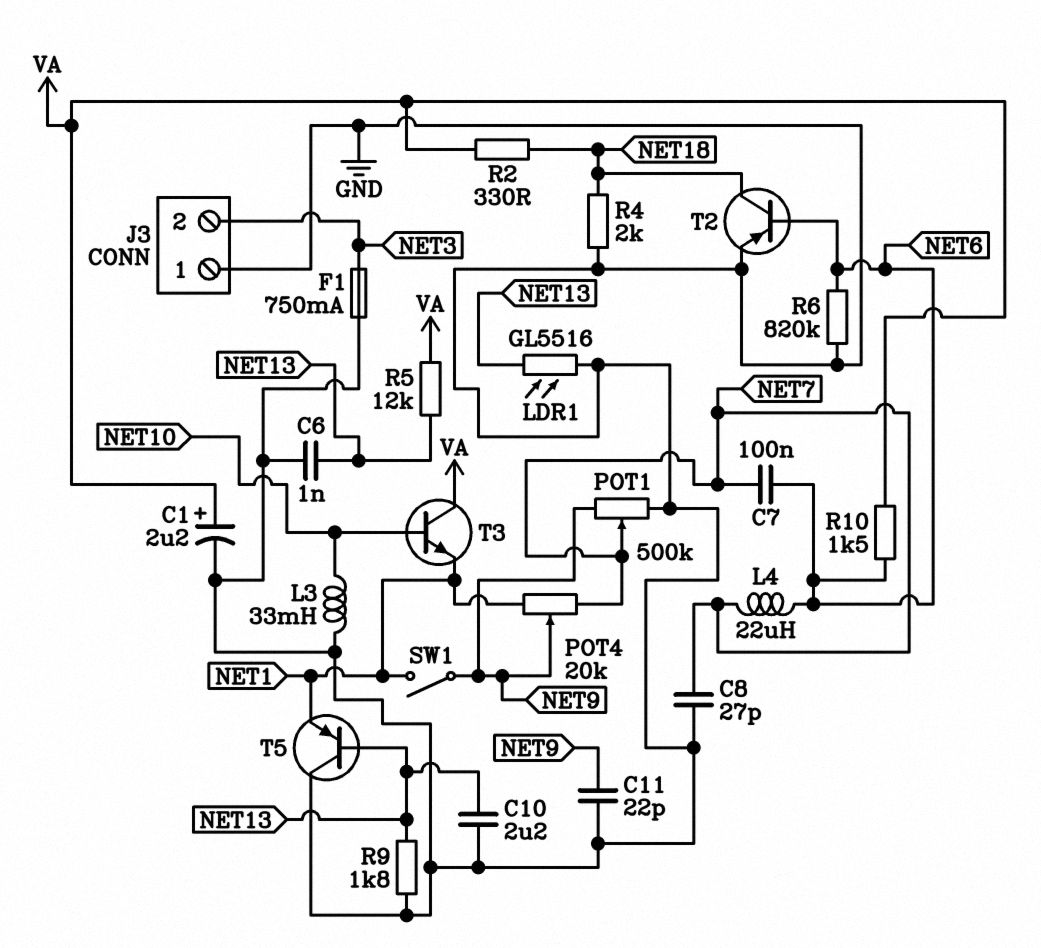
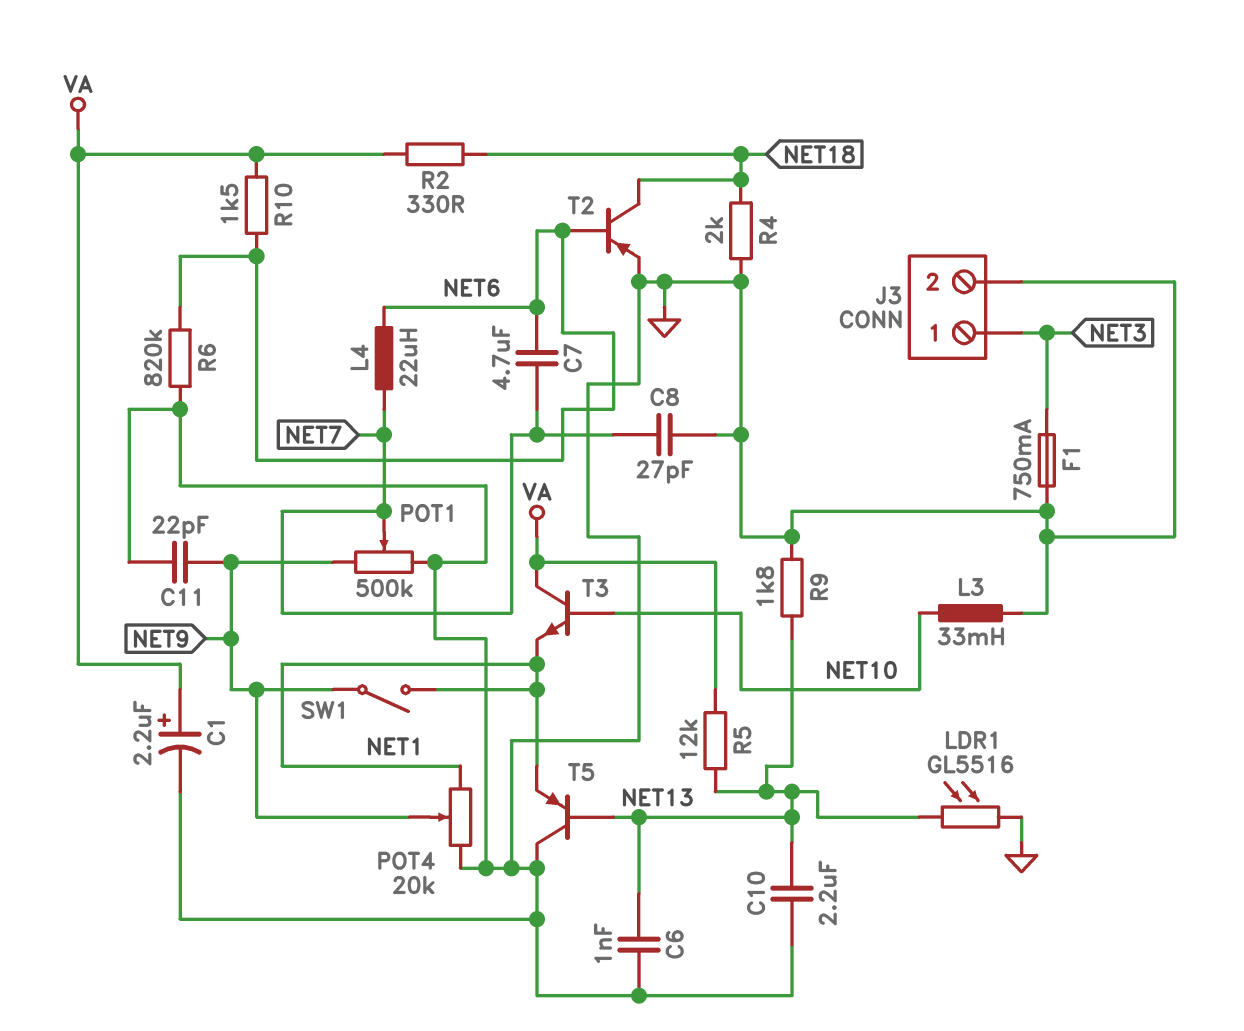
C7: 100nF (NET6, NET7) -> 4.7uF (NET6, NET7)
J3 pin 1: GND -> NET3
J3 pin 2: NET3 -> GND
POT4: 20k (NET1, NET7, wiper NET9) -> 20k (GND, NET1, wiper NET9)

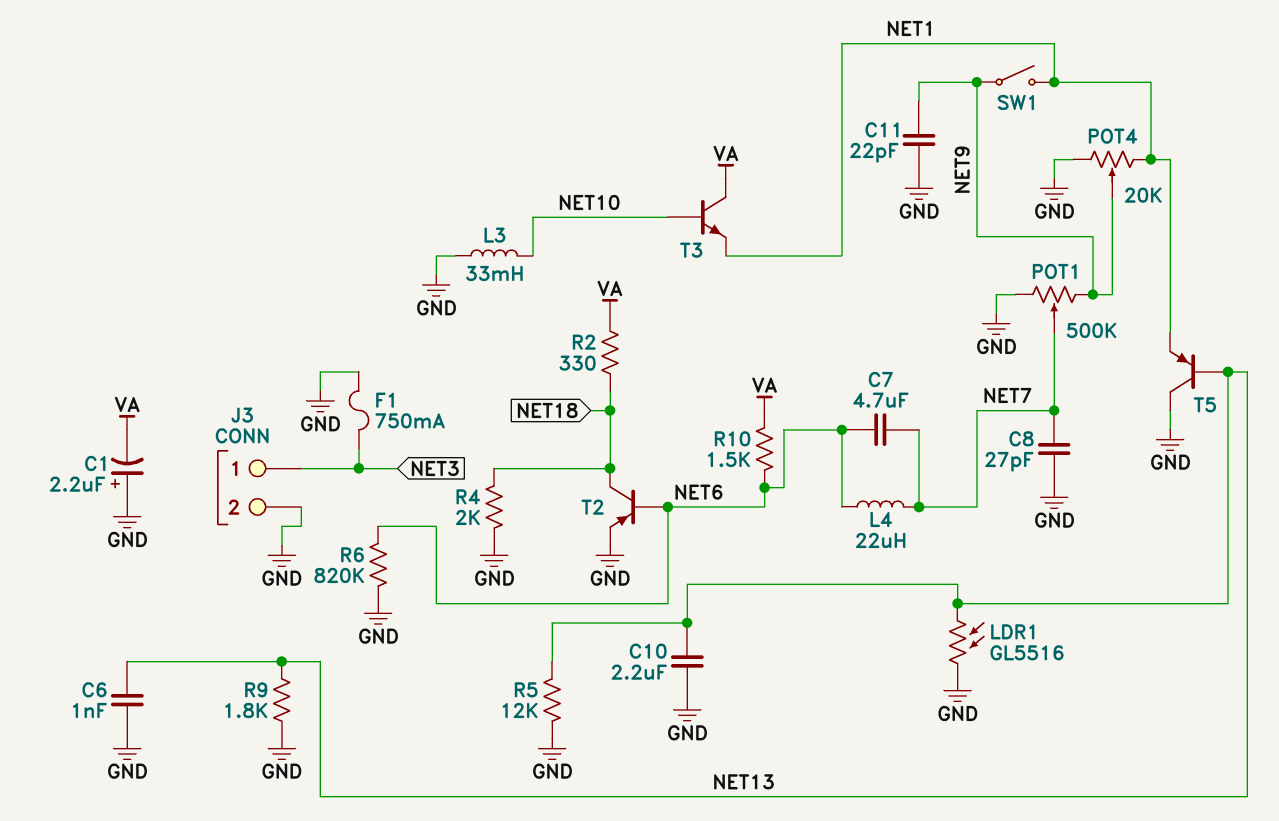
C1: 2.2uF (plus VA, minus GND) -> 2.2uF (plus GND, minus VA)
R5: 12k (NET13, VA) -> 12k (GND, NET13)

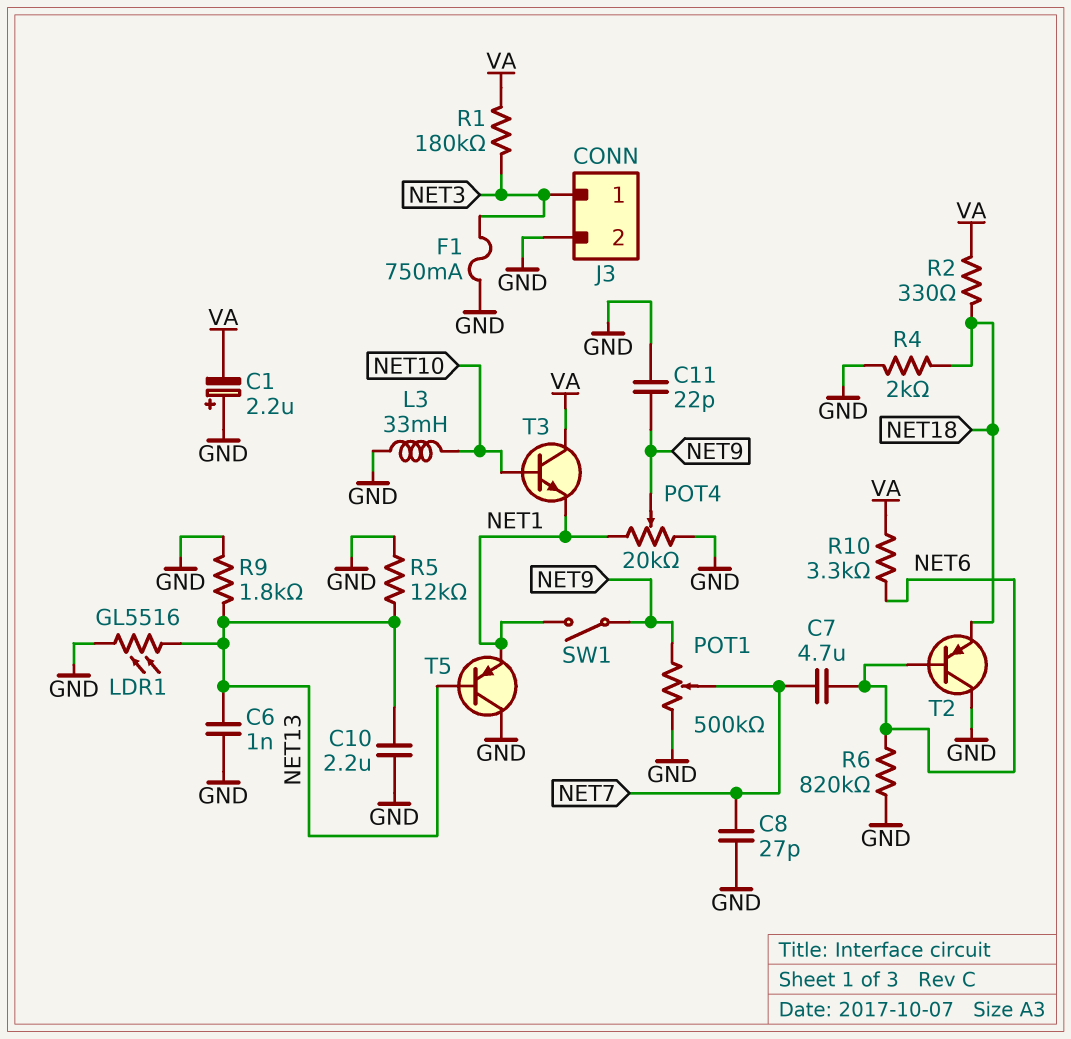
L4: 22uH (NET6, NET7) -> none
R1: none -> 180k (NET3, VA)
R10: 1.5k (NET6, VA) -> 3.3k (NET6, VA)
T2: PNP (B NET6, C NET18, E GND) -> PNP (B NET6, C GND, E NET18)

